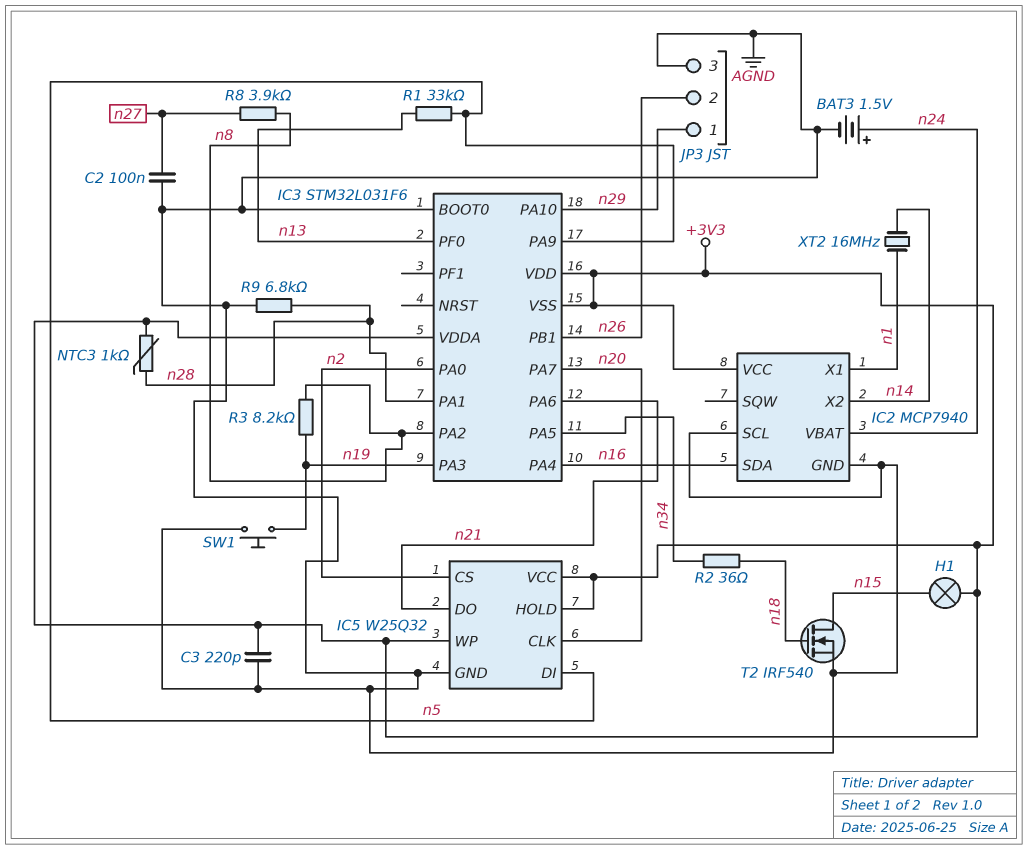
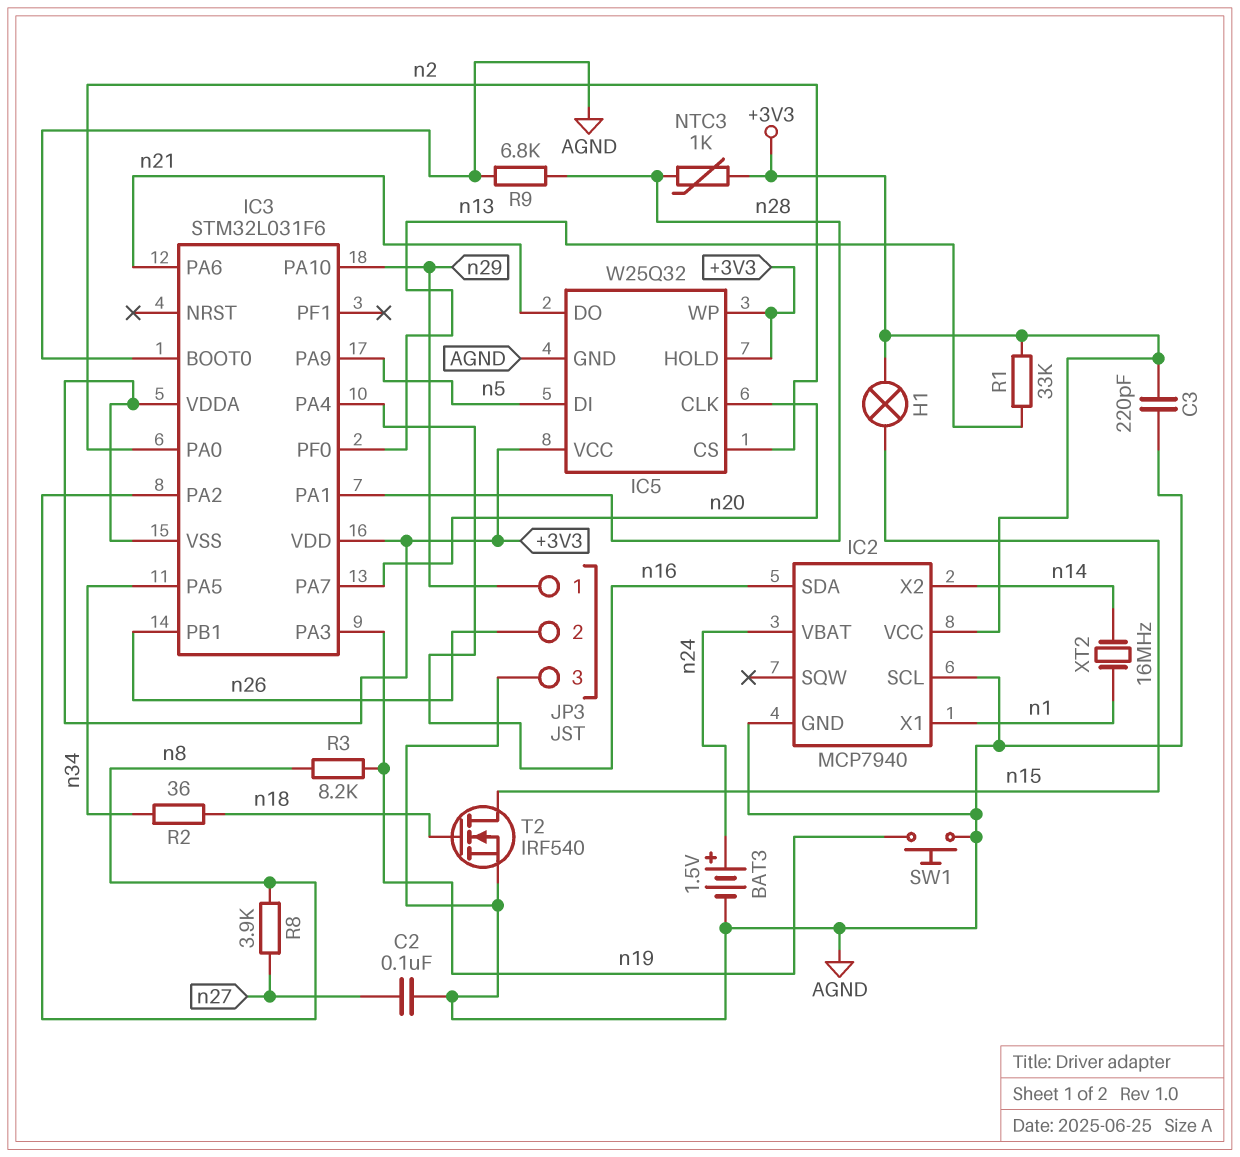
R1: 33k (n5, n13) -> 33k (+3V3, n13)

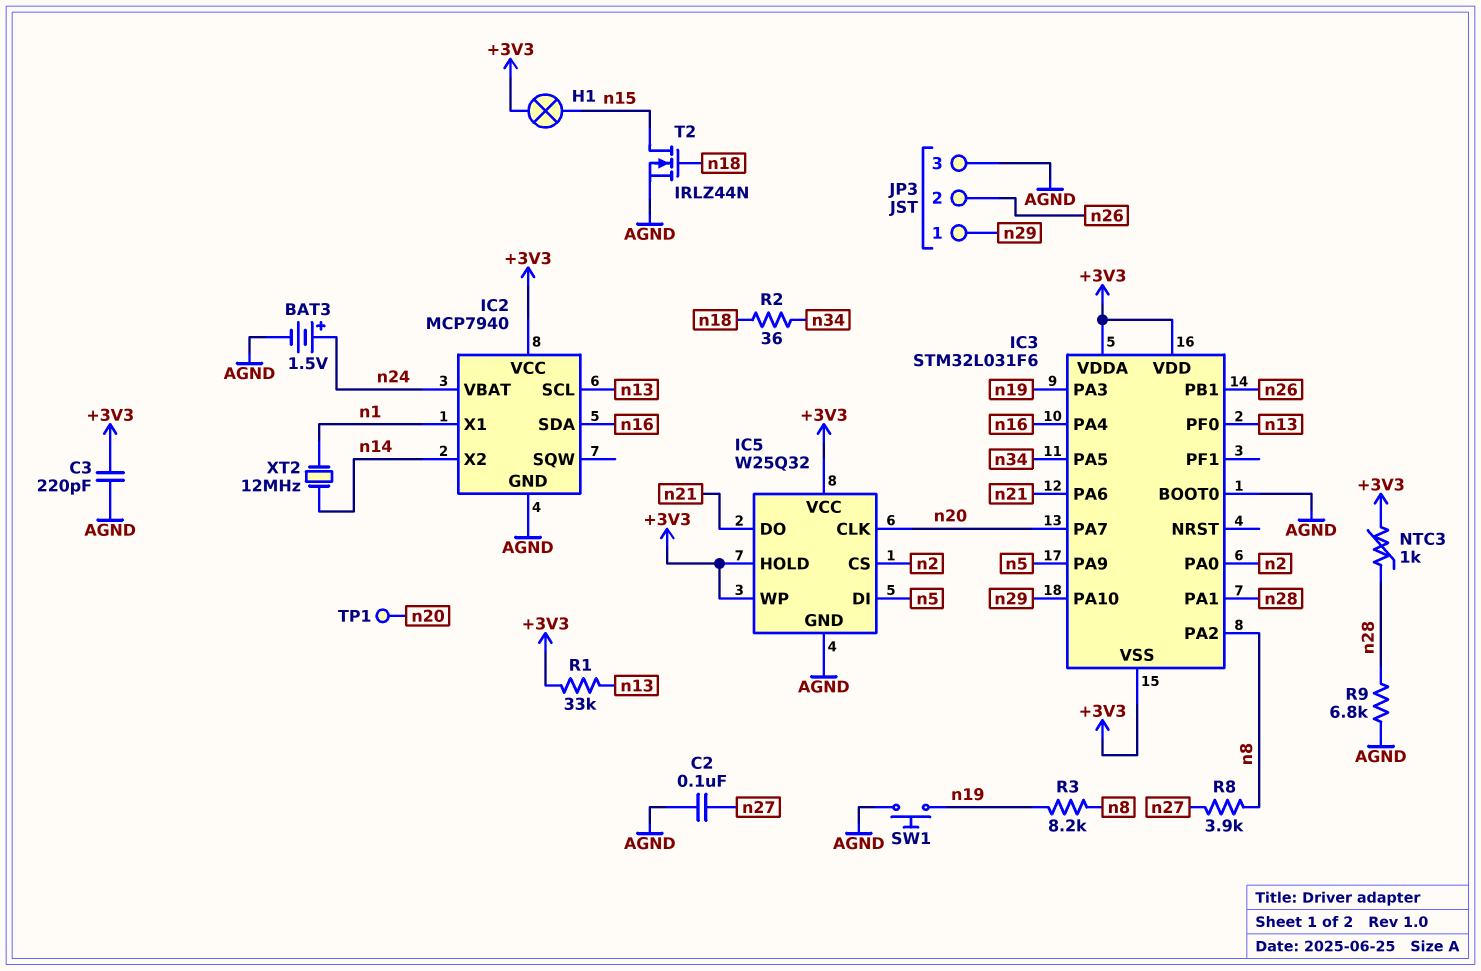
IC2 pin SCL: AGND -> n13
T2: NMOS IRF540 (G n18, D n15, S AGND) -> NMOS IRLZ44N (G n18, D n15, S AGND)
TP1: none -> test point (n20)
XT2: 16MHz (n1, n14) -> 12MHz (n1, n14)

